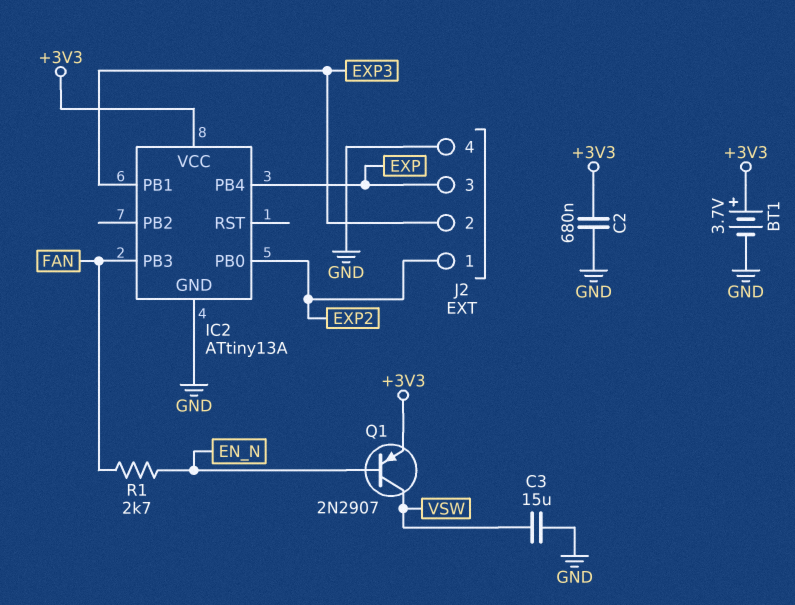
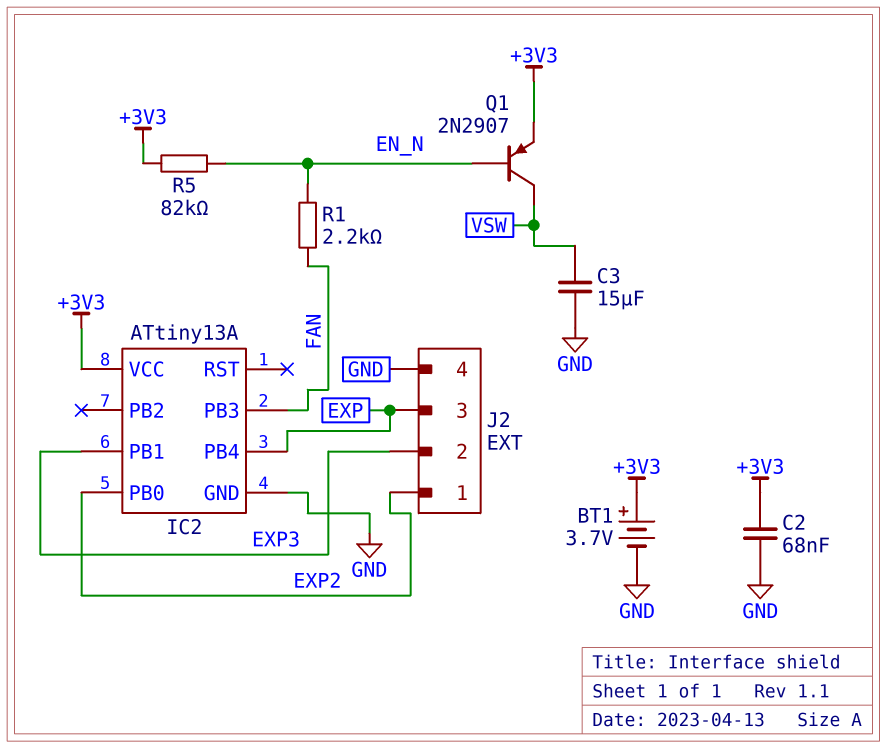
C2: 680nF (+3V3, GND) -> 68nF (+3V3, GND)
R1: 2.7k (EN_N, FAN) -> 2.2k (EN_N, FAN)
R5: none -> 82k (+3V3, EN_N)

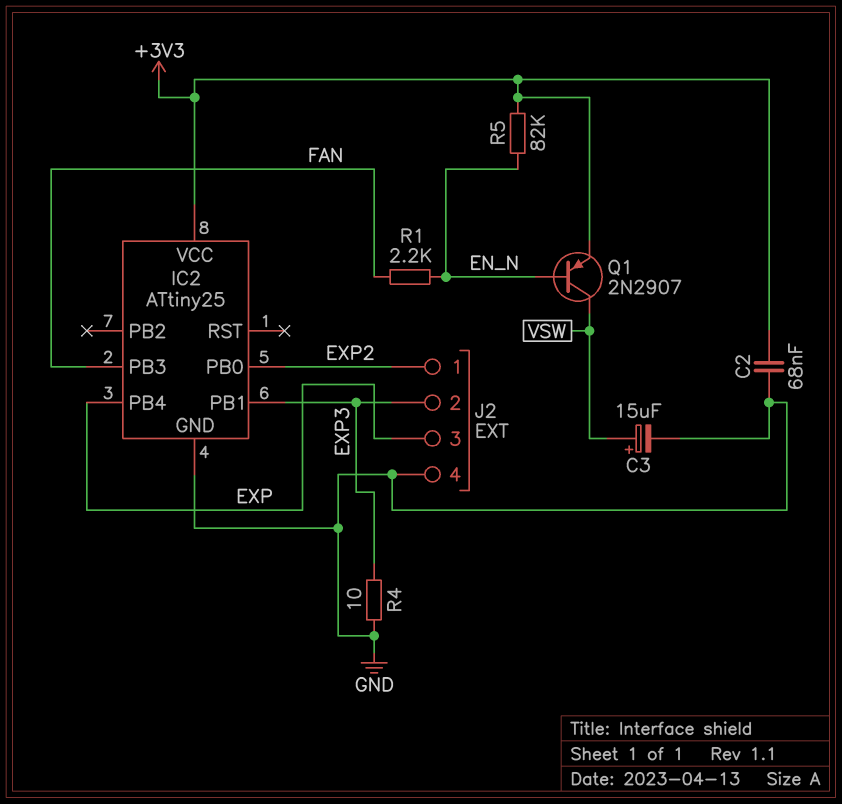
BT1: 3.7V (plus +3V3, minus GND) -> none
C3: 15uF (GND, VSW) -> 15uF (plus VSW, minus GND)
IC2: ATtiny13A -> ATtiny25
R4: none -> 10 (EXP3, GND)

